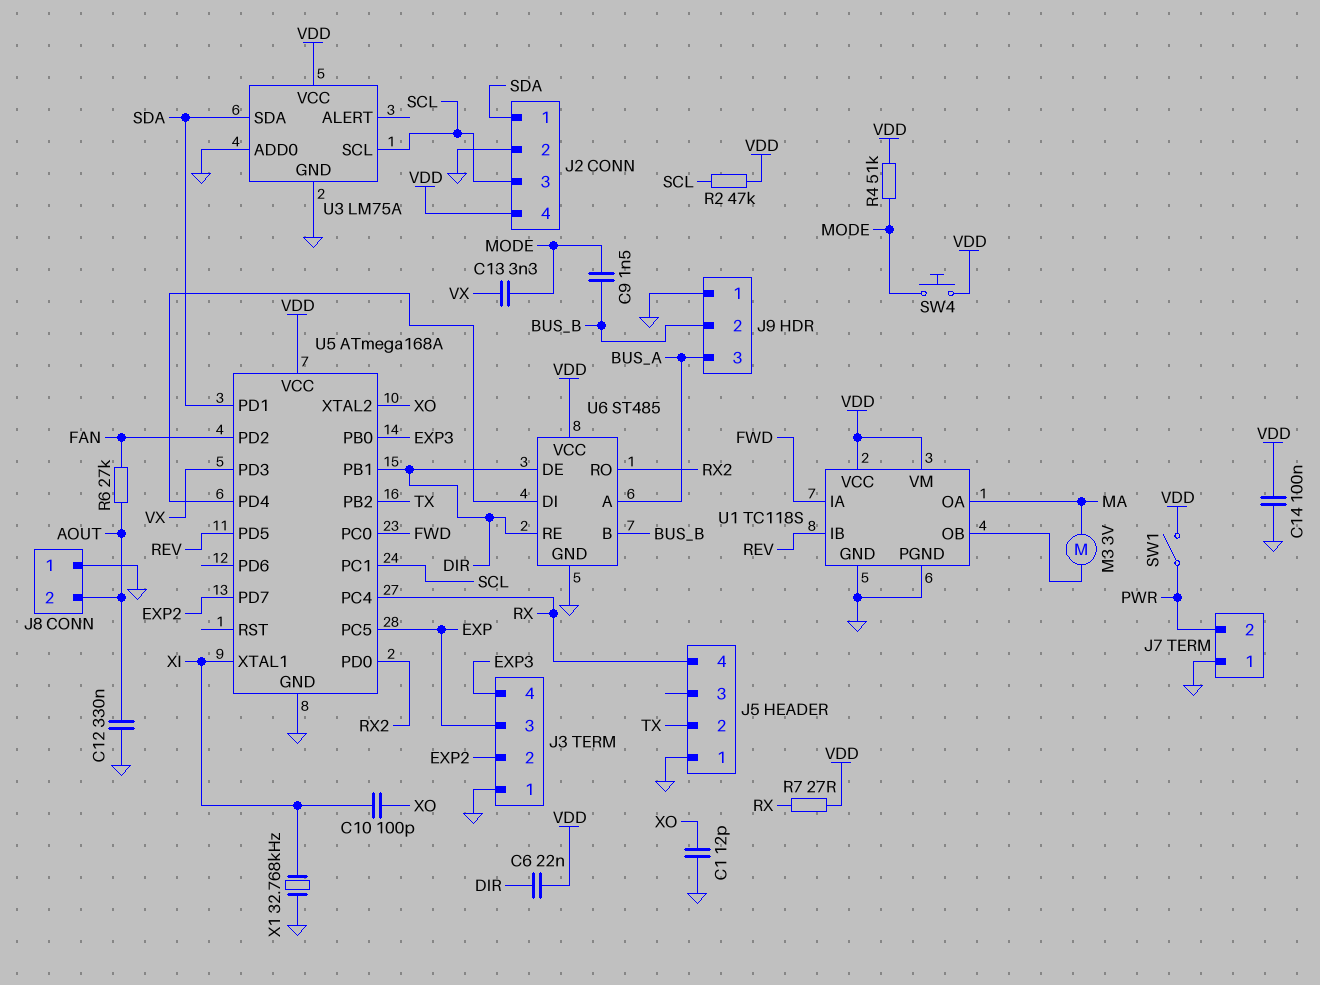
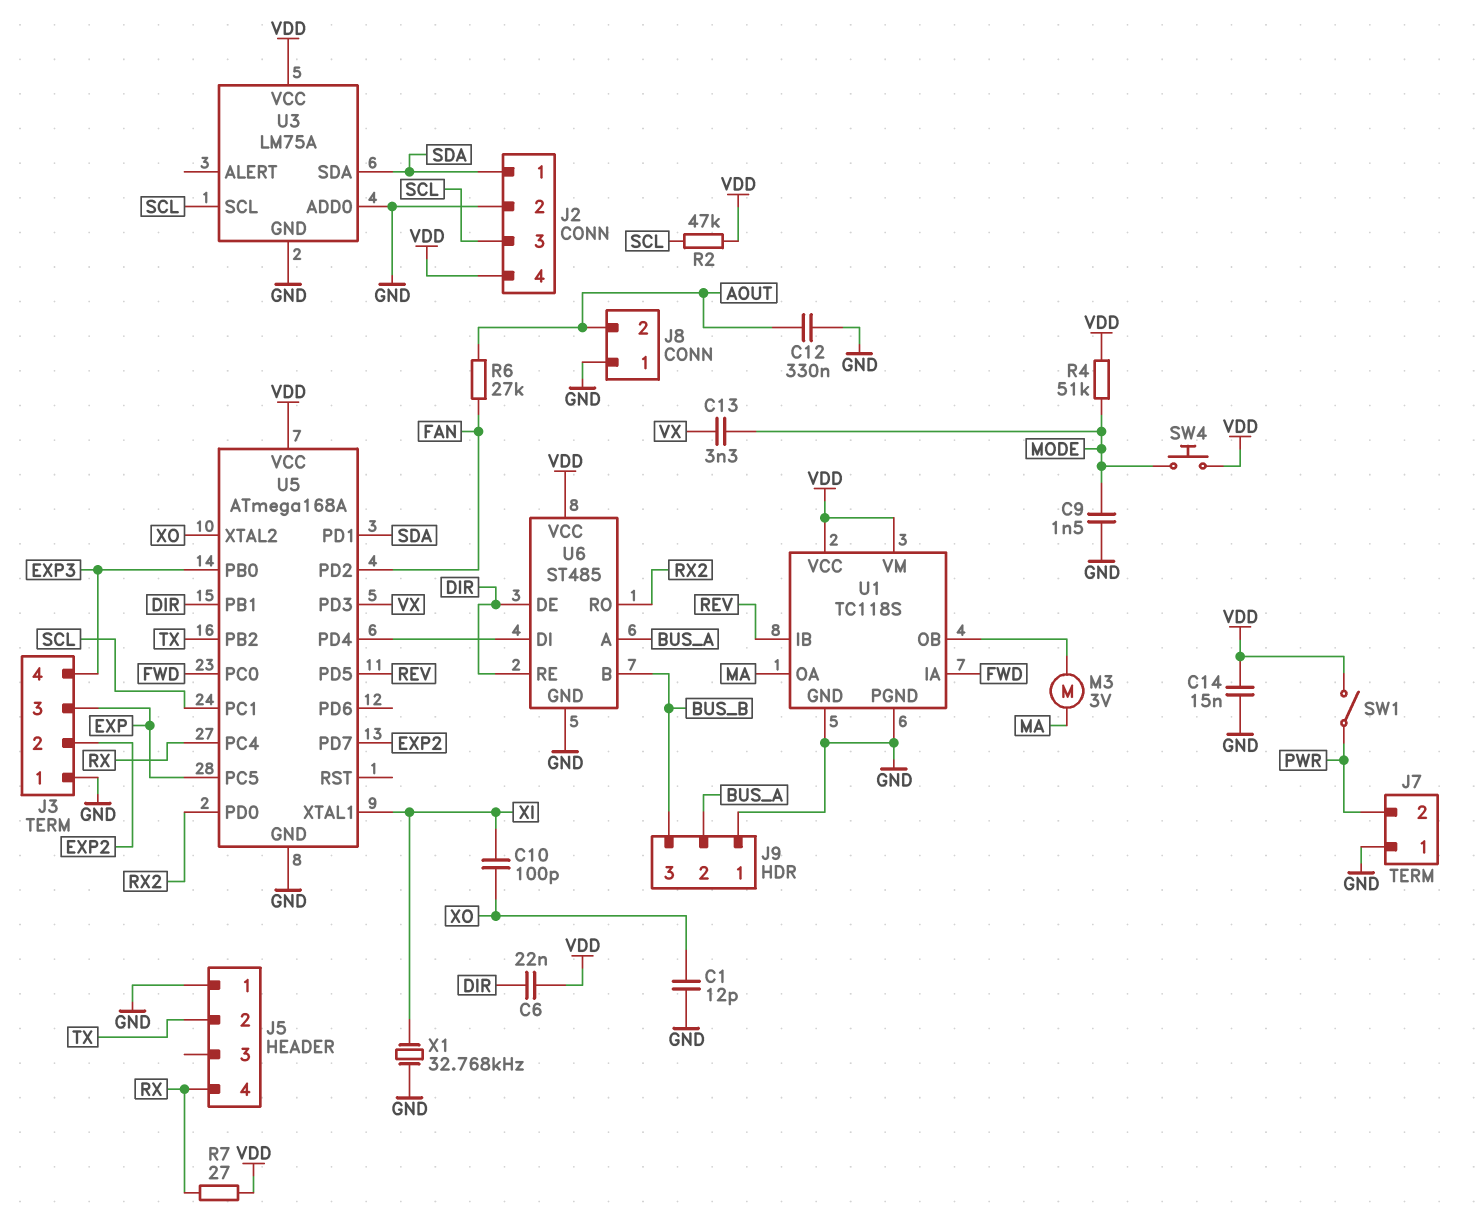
C9: 1.5nF (BUS_B, MODE) -> 1.5nF (GND, MODE)
C14: 100nF (GND, VDD) -> 15nF (GND, VDD)
J9 pin 2: BUS_B -> BUS_A
J9 pin 3: BUS_A -> BUS_B

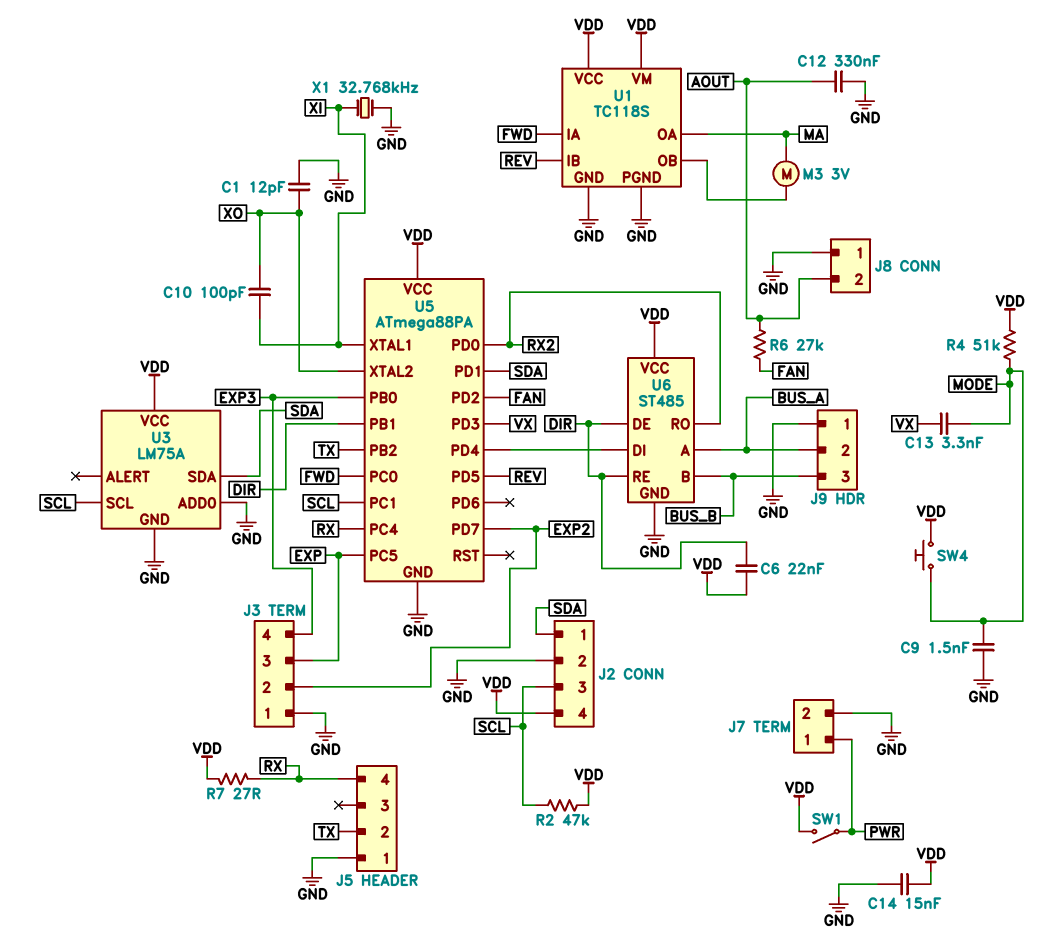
J7 pin 1: GND -> PWR
J7 pin 2: PWR -> GND
U5: ATmega168A -> ATmega88PA

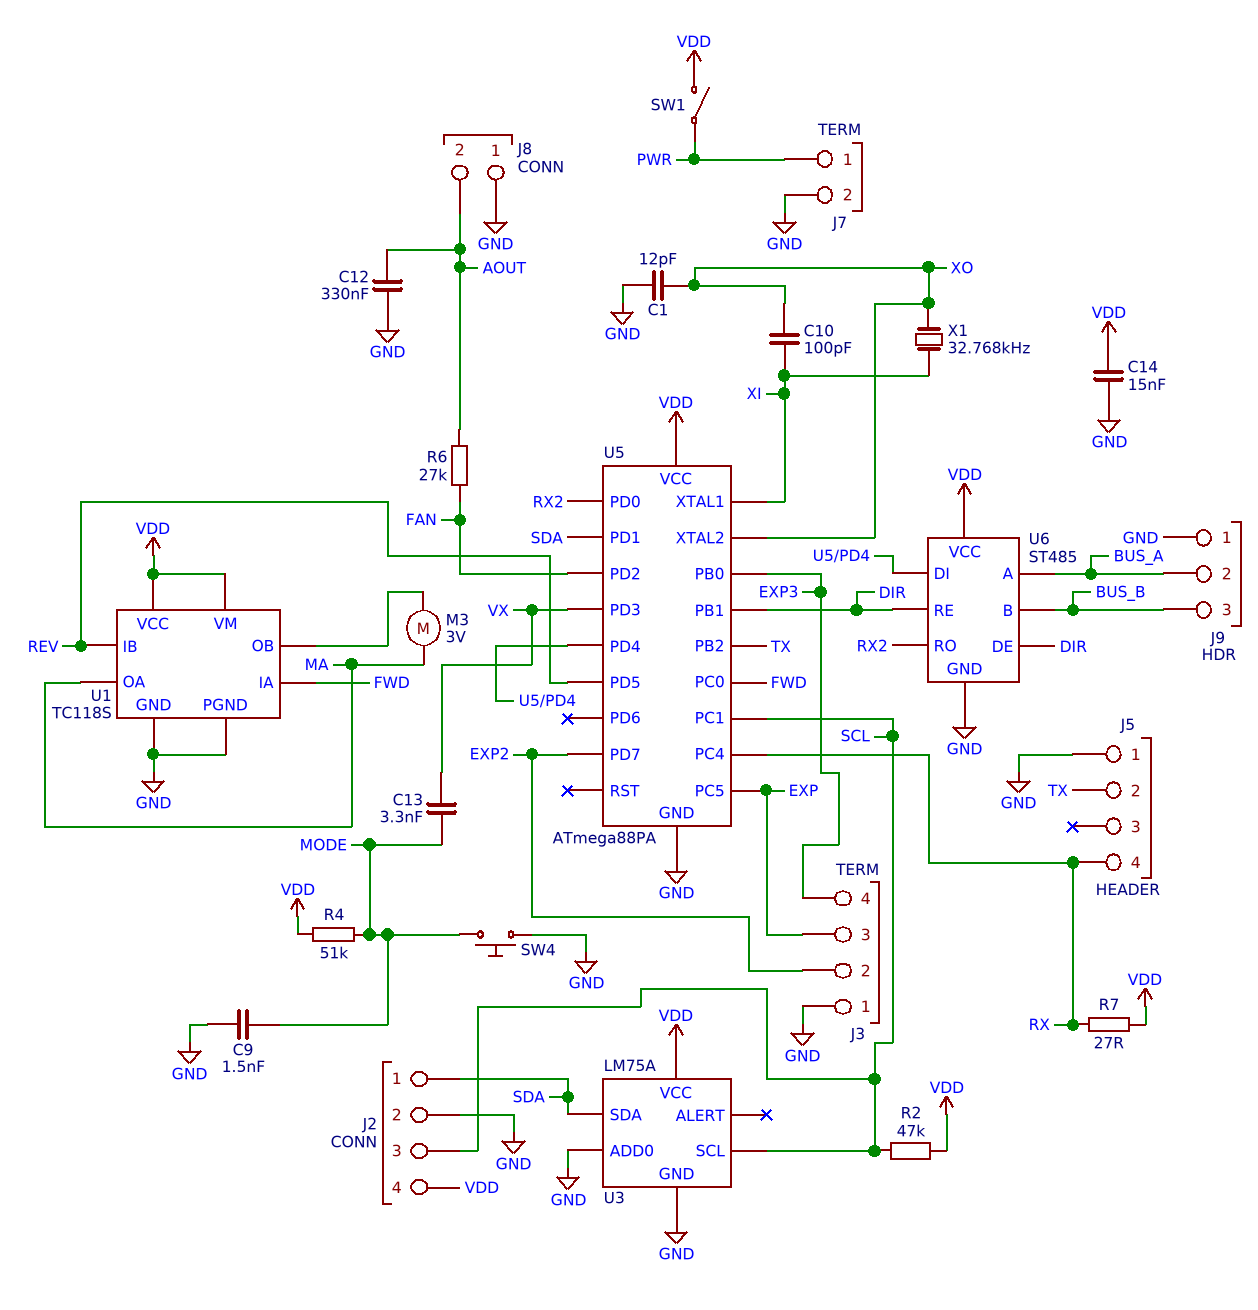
C6: 22nF (DIR, VDD) -> none
SW4: button (MODE, VDD) -> button (GND, MODE)
X1: 32.768kHz (GND, XI) -> 32.768kHz (XI, XO)

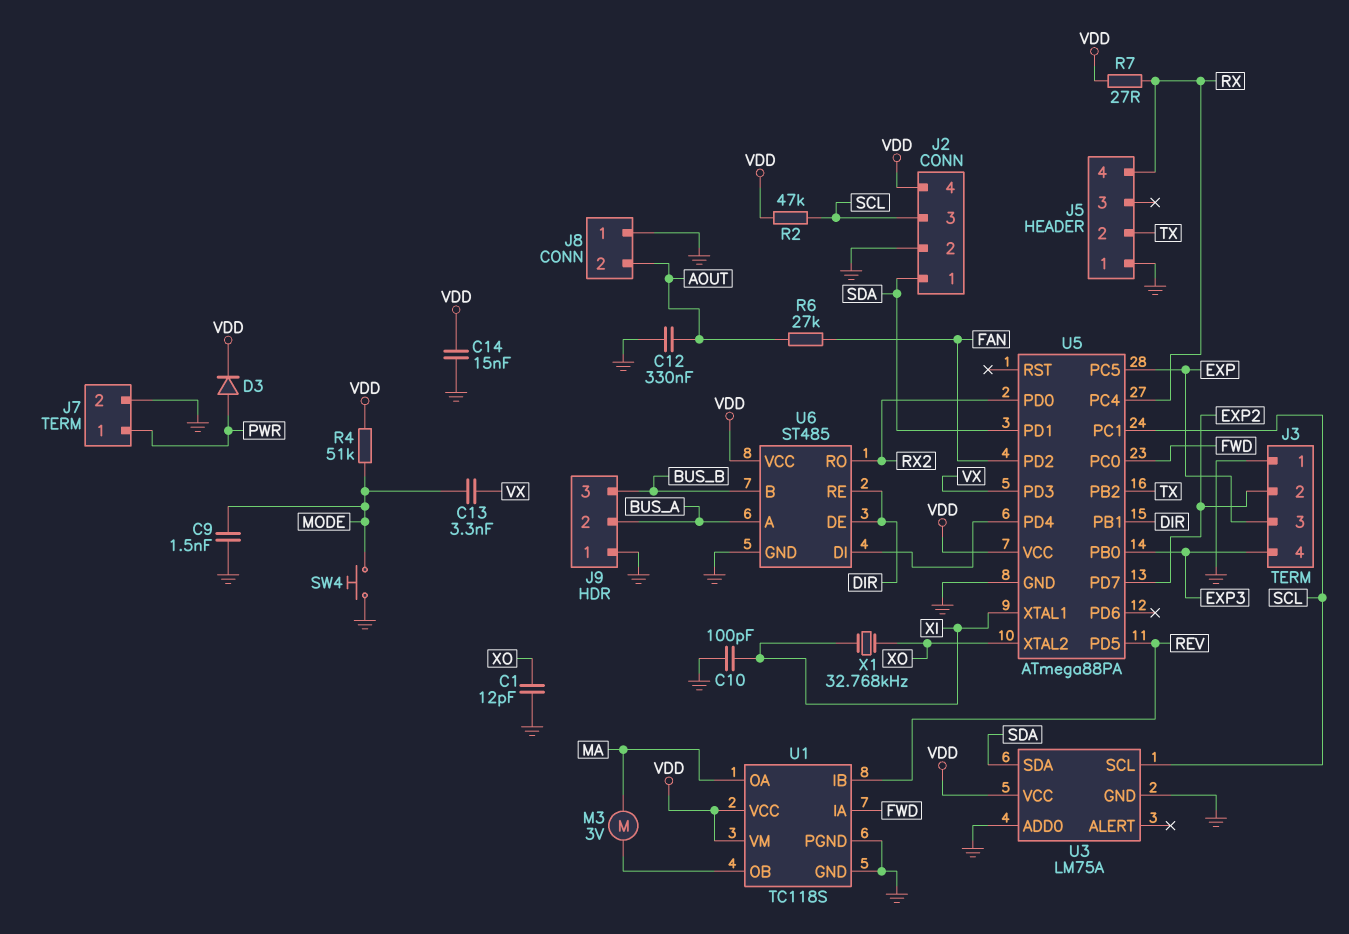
C10: 100pF (XI, XO) -> 100pF (GND, XI)
D3: none -> diode (A PWR, K VDD)
SW1: switch (PWR, VDD) -> none

